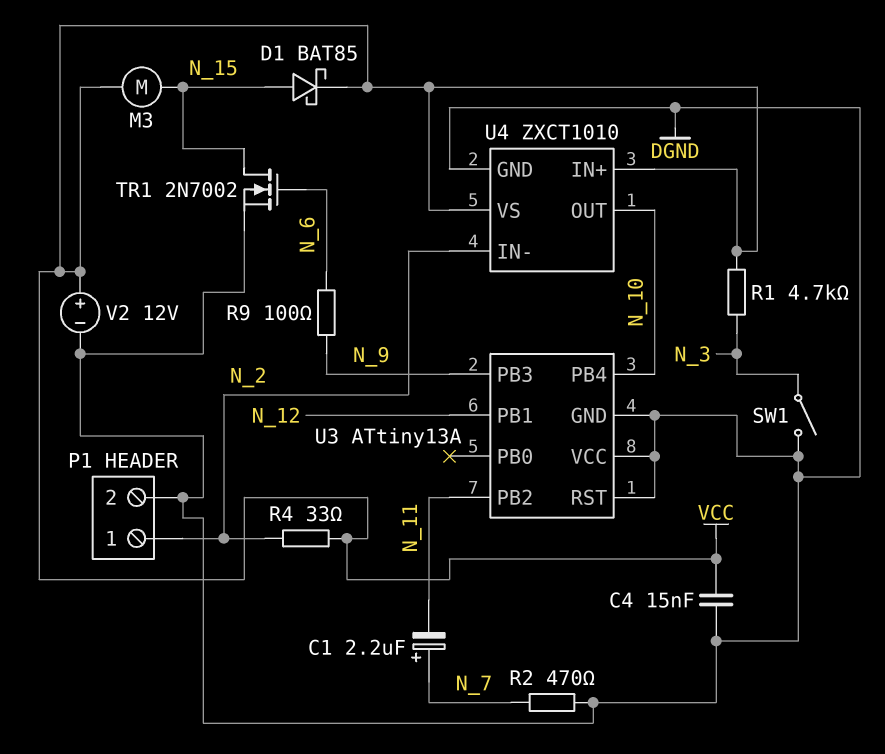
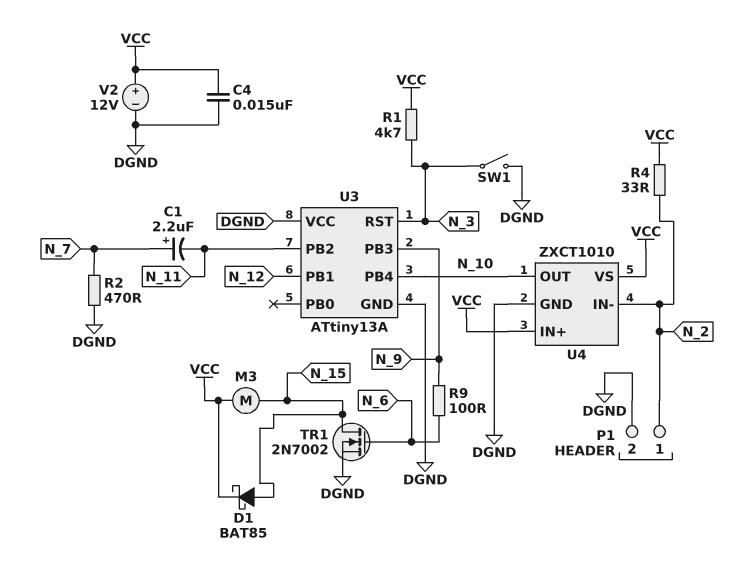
U3 pin RST: DGND -> N_3

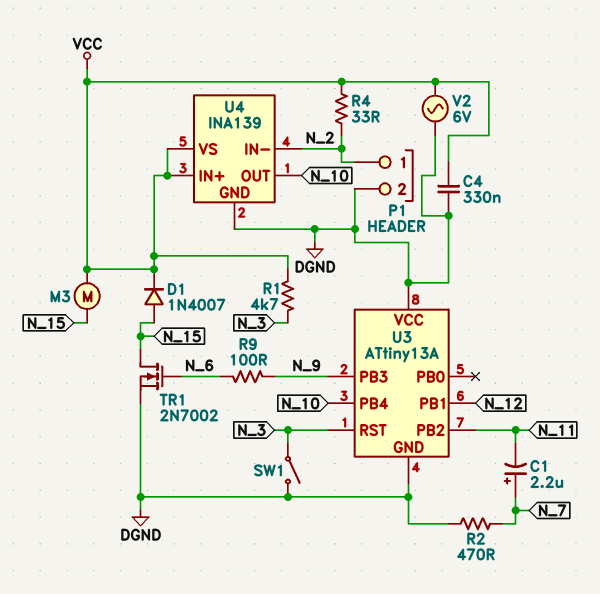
C4: 15nF (DGND, VCC) -> 330nF (DGND, VCC)
D1: schottky BAT85 (A N_15, K VCC) -> diode 1N4007 (A N_15, K VCC)
U4: ZXCT1010 -> INA139
V2: 12V (plus VCC, minus DGND) -> AC 6V (DGND, VCC)

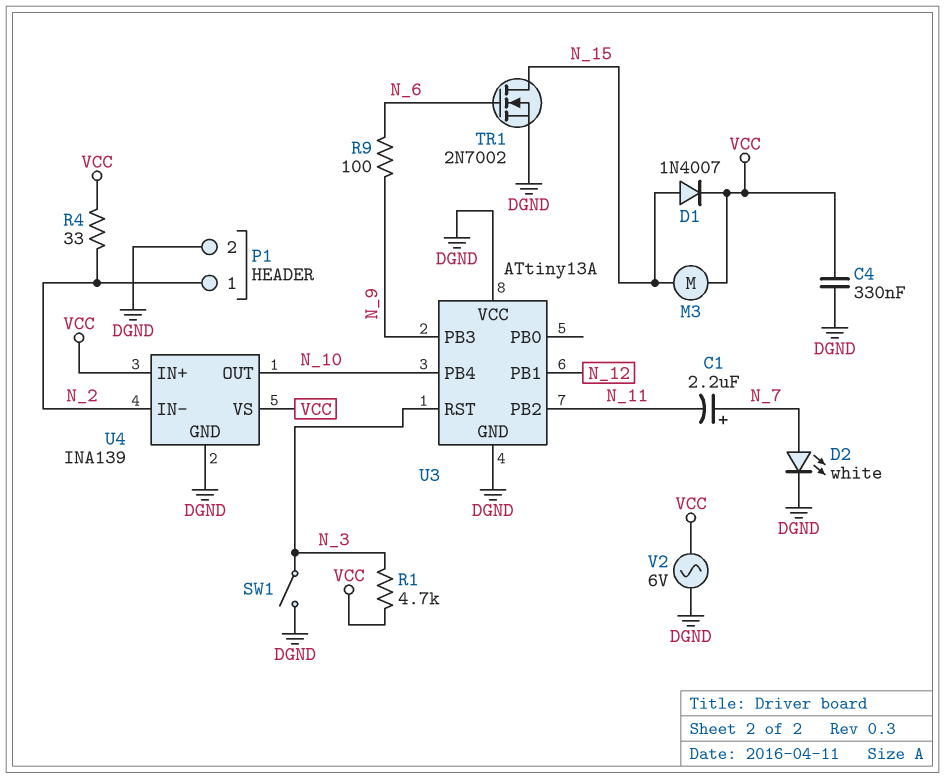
D2: none -> LED white (A N_7, K DGND)
R2: 470 (DGND, N_7) -> none

